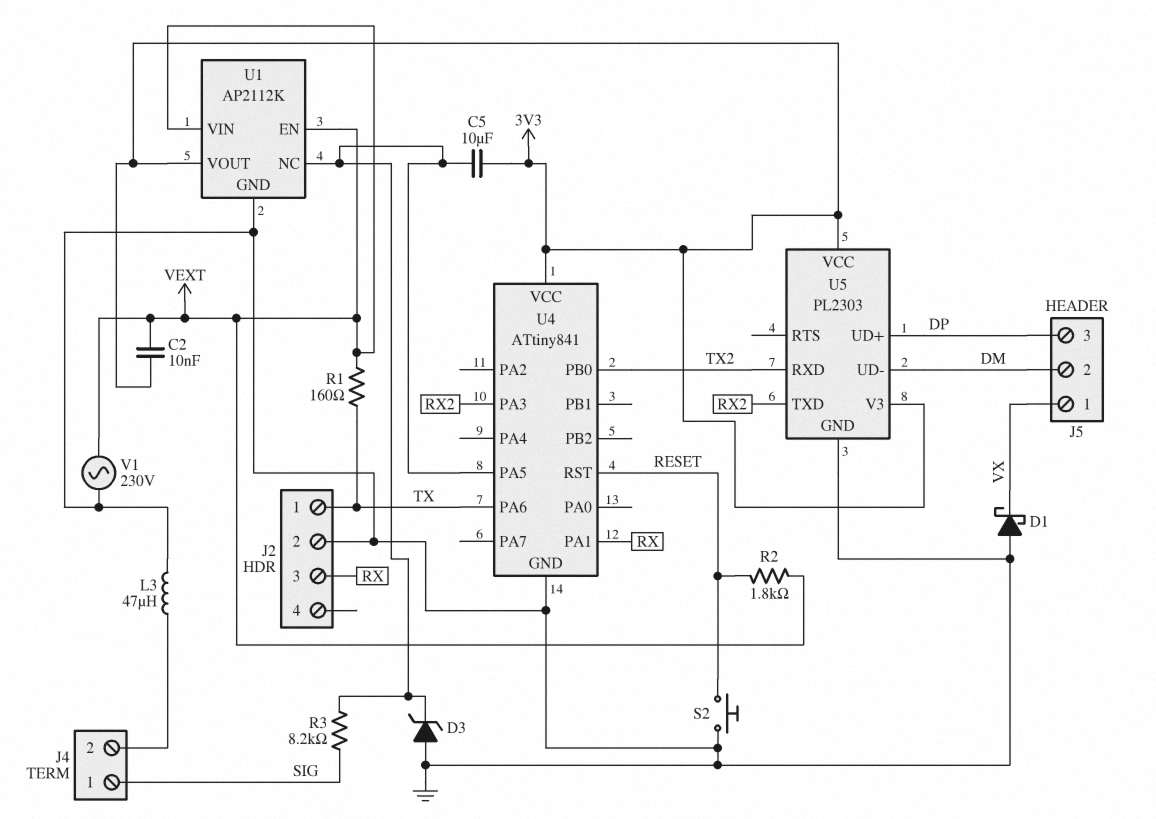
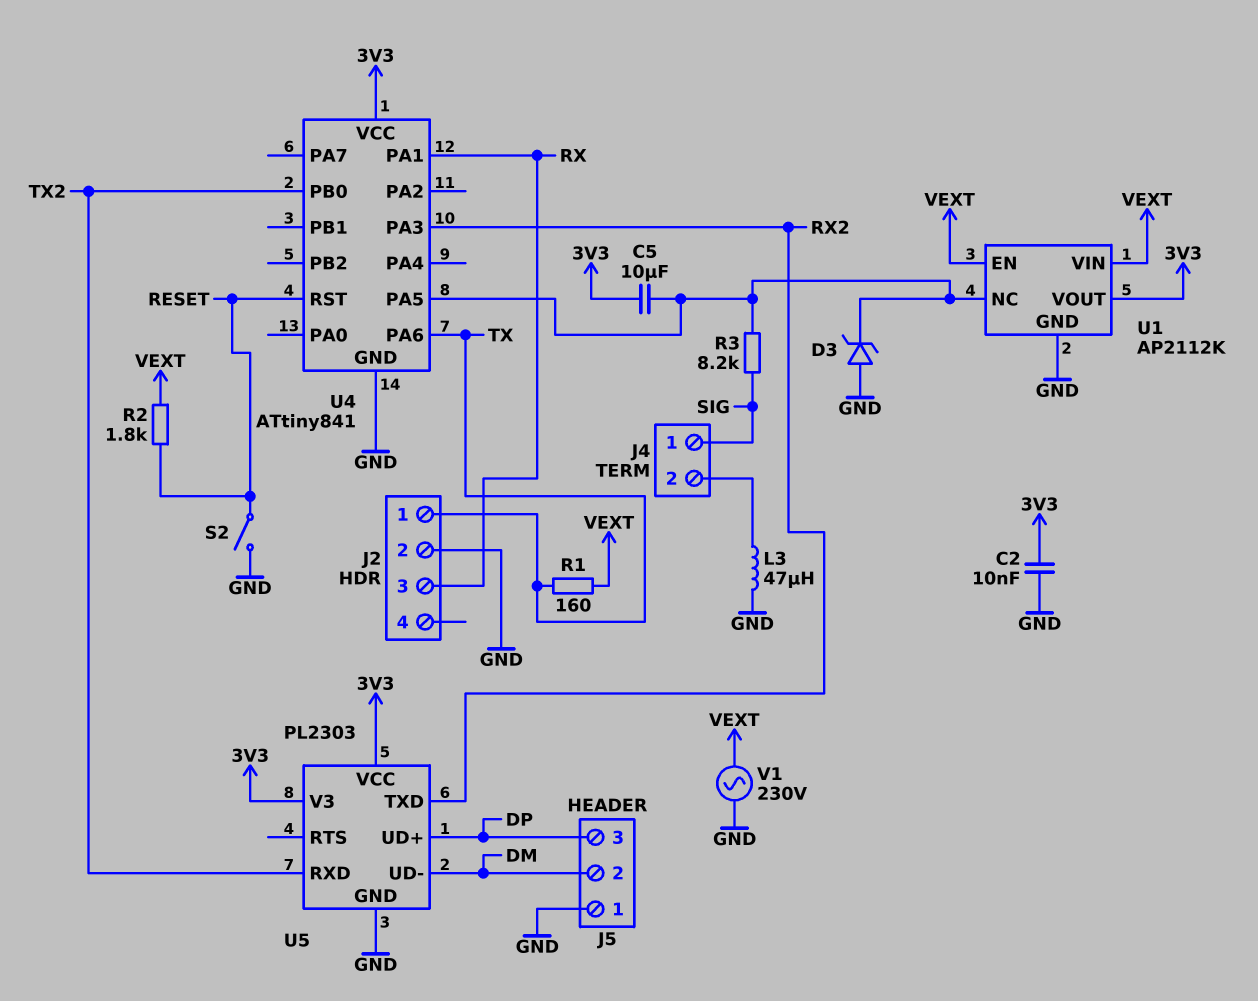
C2: 10nF (3V3, VEXT) -> 10nF (3V3, GND)
D1: schottky (A GND, K VX) -> none
J5 pin 1: VX -> GND
S2: button (GND, RESET) -> switch (GND, RESET)

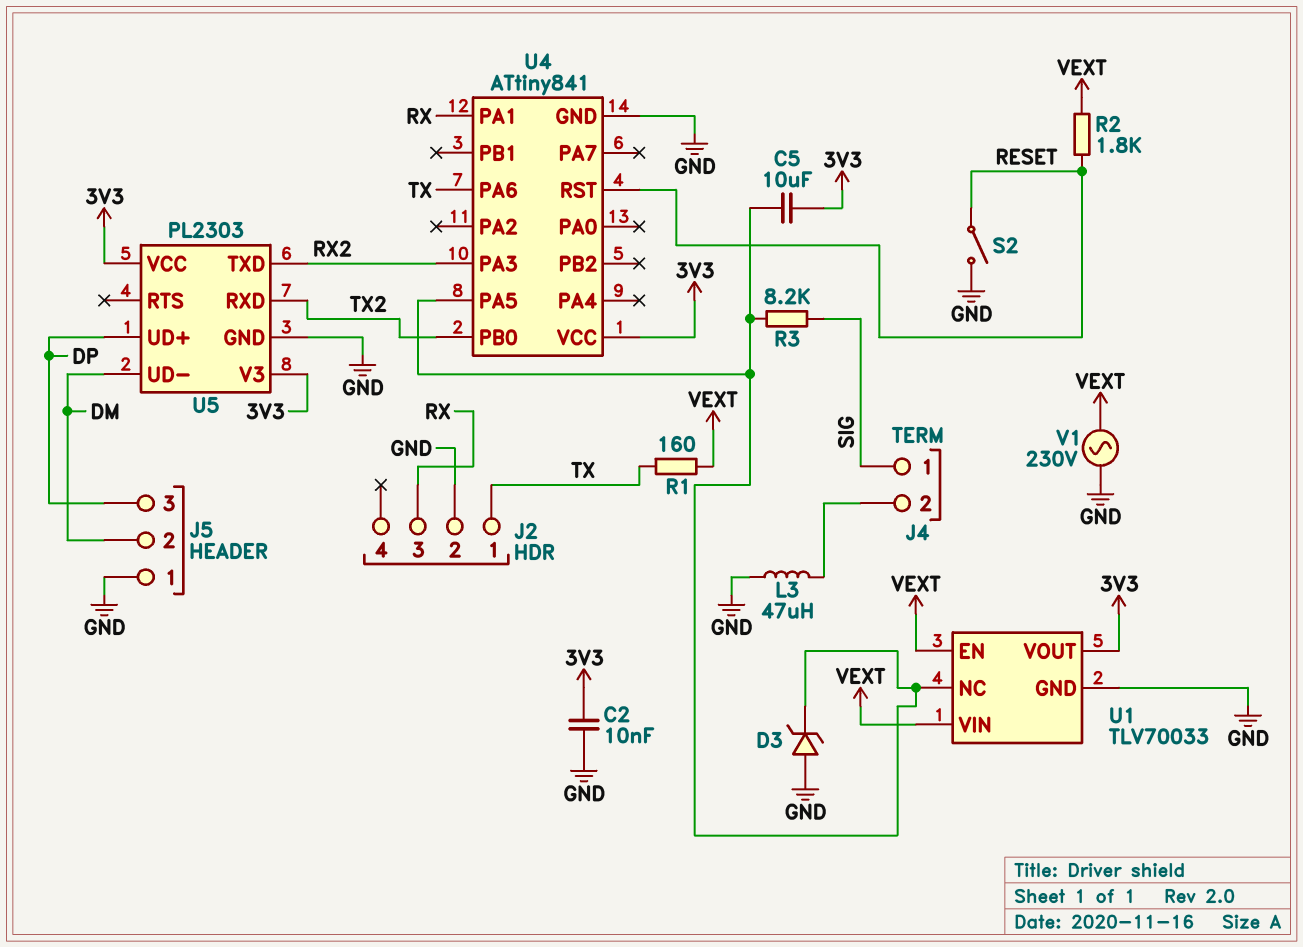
U1: AP2112K -> TLV70033

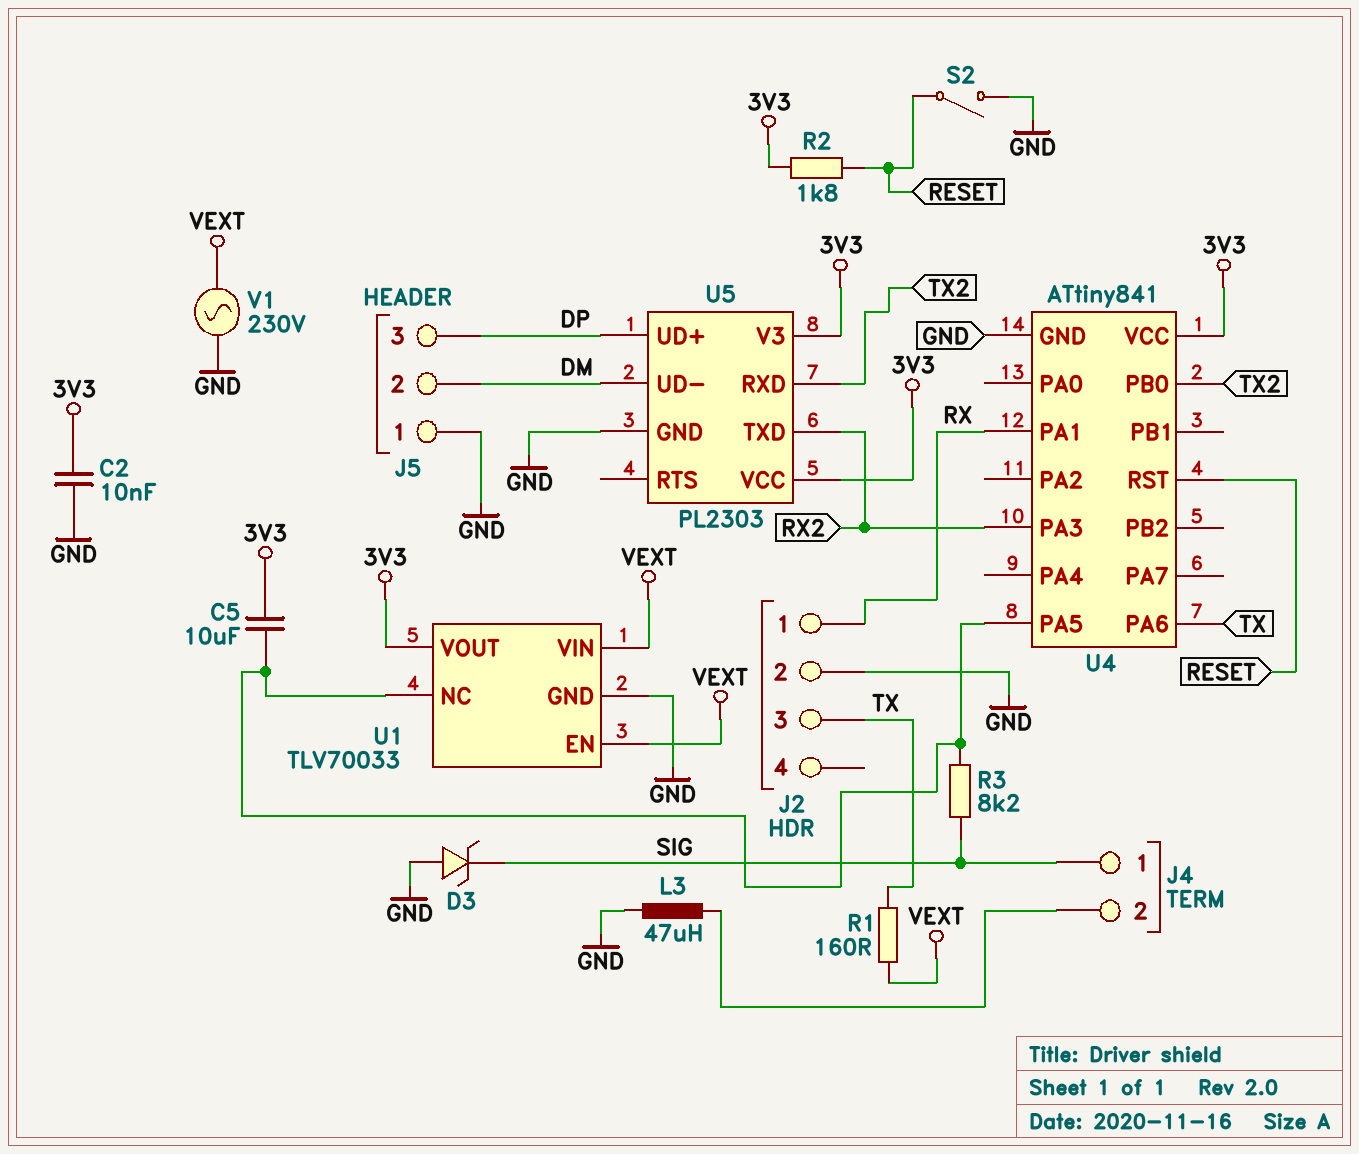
D3: zener (A GND, K U1/NC) -> zener (A GND, K SIG)
J2 pin 1: TX -> RX
J2 pin 3: RX -> TX
R2: 1.8k (RESET, VEXT) -> 1.8k (3V3, RESET)

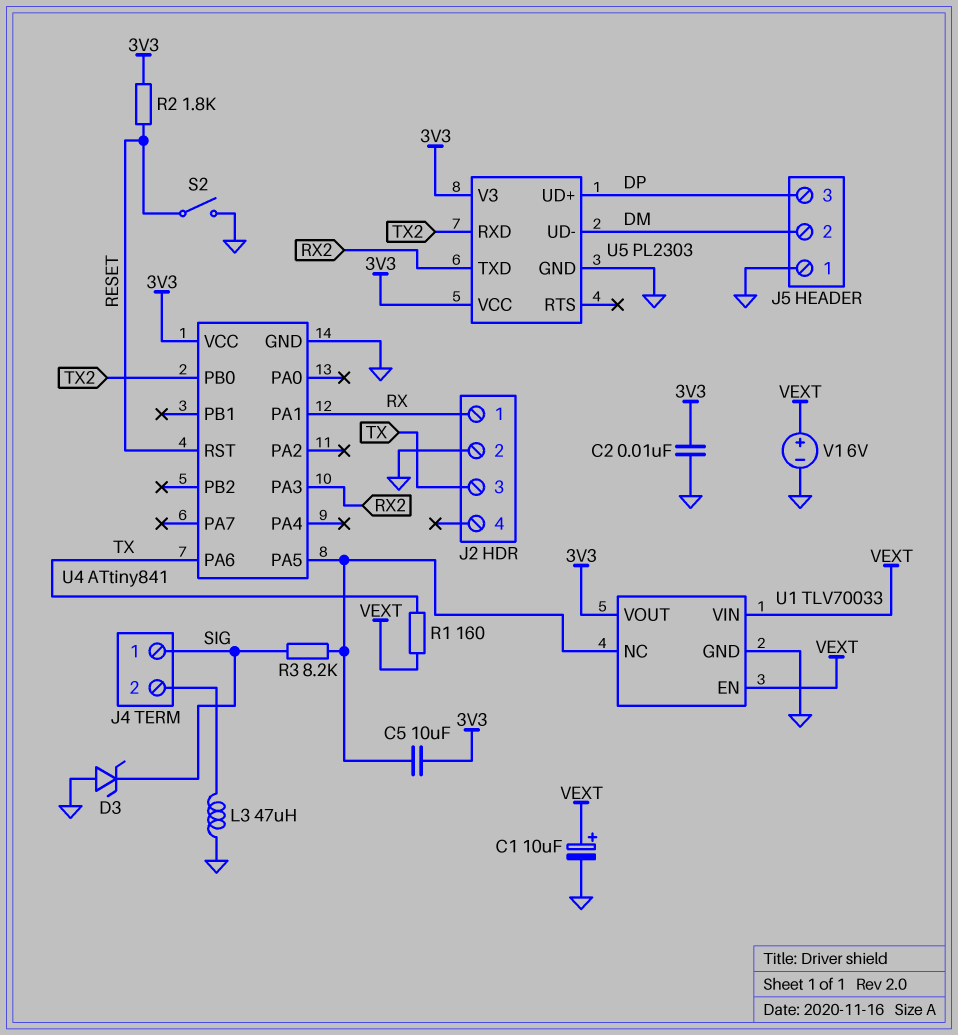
C1: none -> 10uF (plus VEXT, minus GND)
V1: AC 230V (GND, VEXT) -> 6V (plus VEXT, minus GND)

